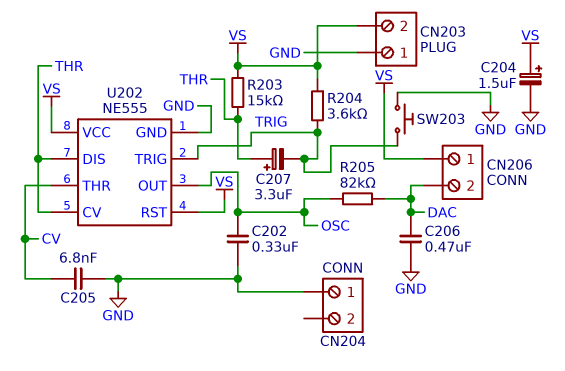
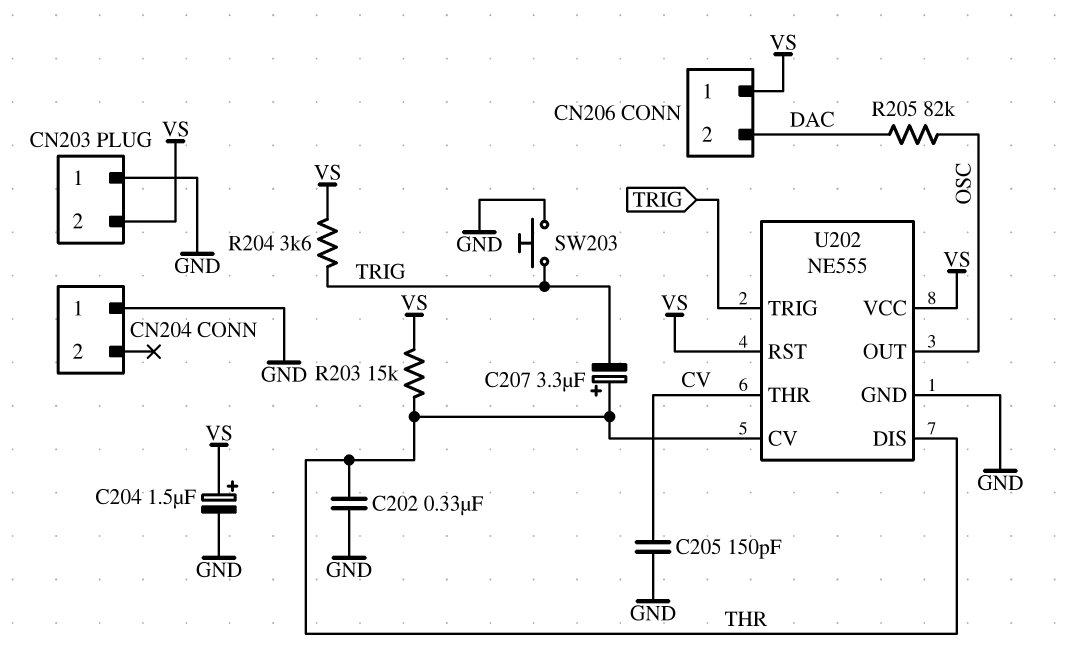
C202: 330nF (GND, OSC) -> 330nF (GND, THR)
C205: 6.8nF (CV, GND) -> 150pF (CV, GND)
C206: 470nF (DAC, GND) -> none

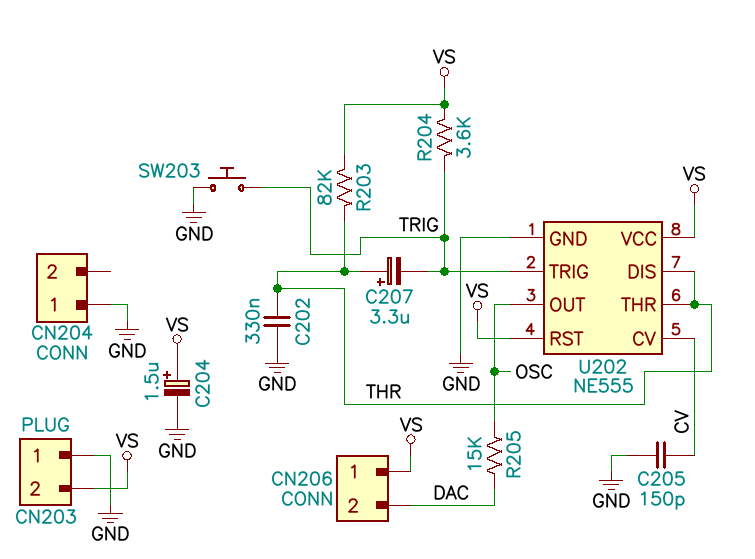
R203: 15k (THR, VS) -> 82k (THR, VS)
R205: 82k (DAC, OSC) -> 15k (DAC, OSC)
U202 pin CV: THR -> CV
U202 pin THR: CV -> THR

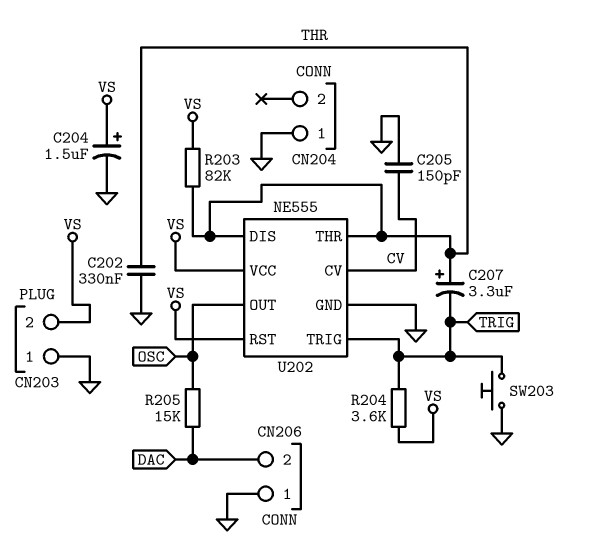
CN206 pin 1: VS -> GND

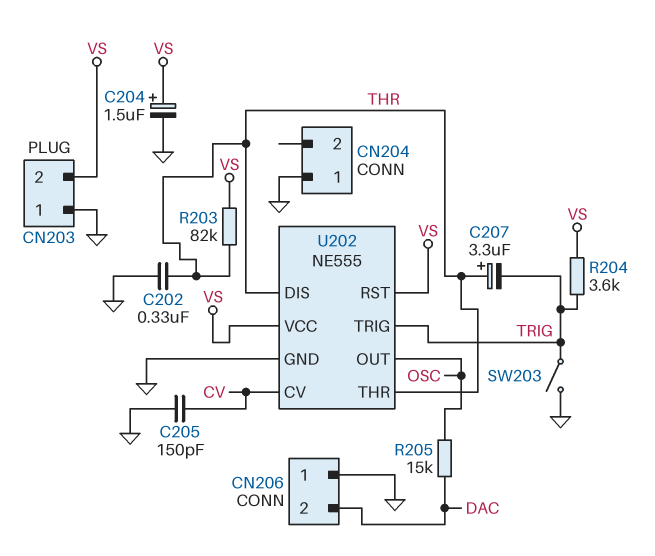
SW203: button (GND, TRIG) -> switch (GND, TRIG)

